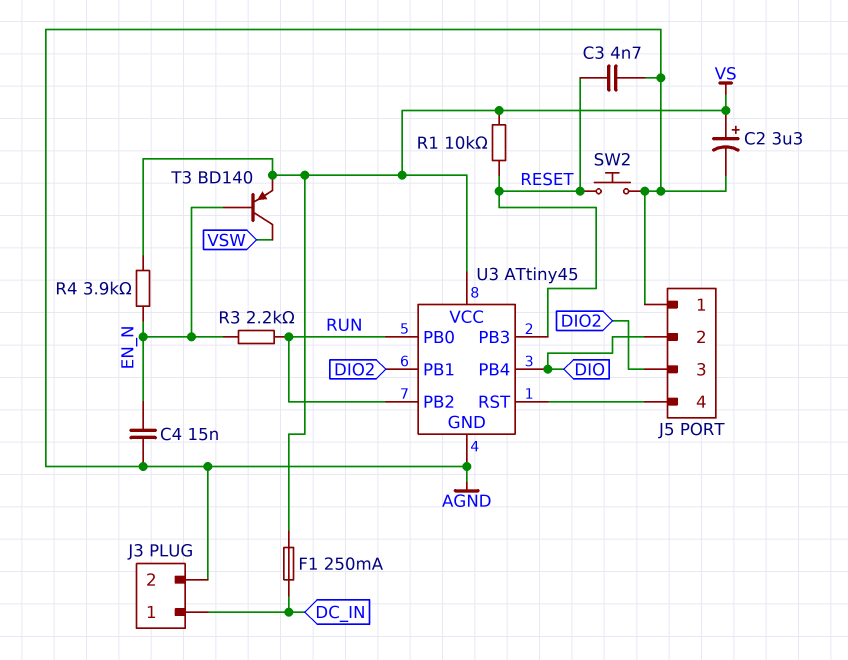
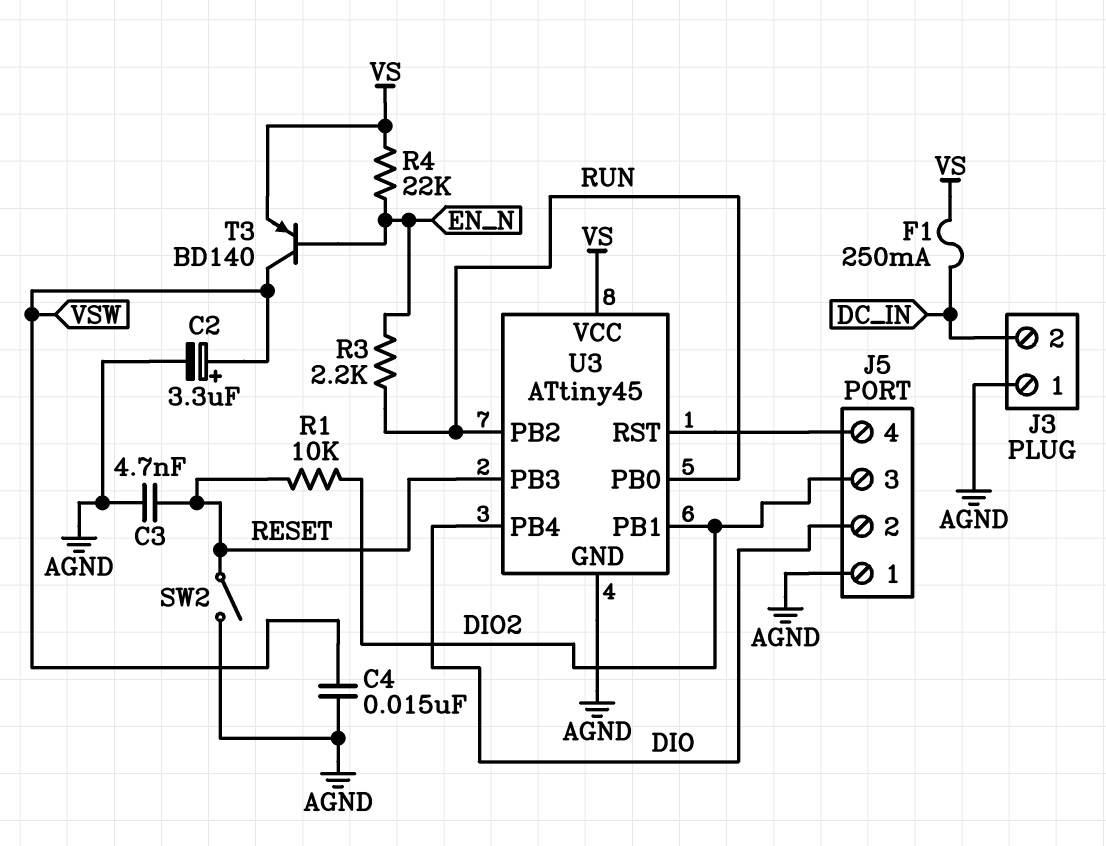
C2: 3.3uF (plus VS, minus AGND) -> 3.3uF (plus VSW, minus AGND)
C4: 15nF (AGND, EN_N) -> 15nF (AGND, VSW)
J3 pin 1: DC_IN -> AGND
J3 pin 2: AGND -> DC_IN
R1: 10k (RESET, VS) -> 10k (DIO2, RESET)
R4: 3.9k (EN_N, VS) -> 22k (EN_N, VS)
SW2: button (AGND, RESET) -> switch (AGND, RESET)

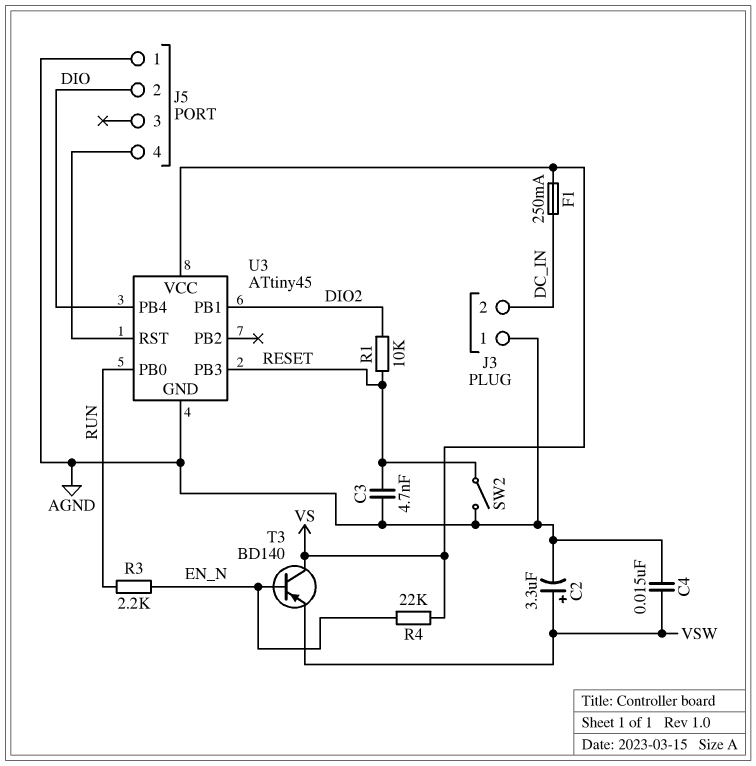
J5 pin 3: DIO2 -> none
T3: PNP BD140 (B EN_N, C VSW, E VS) -> PNP BD140 (B EN_N, C VS, E VSW)
U3 pin PB2: RUN -> none

